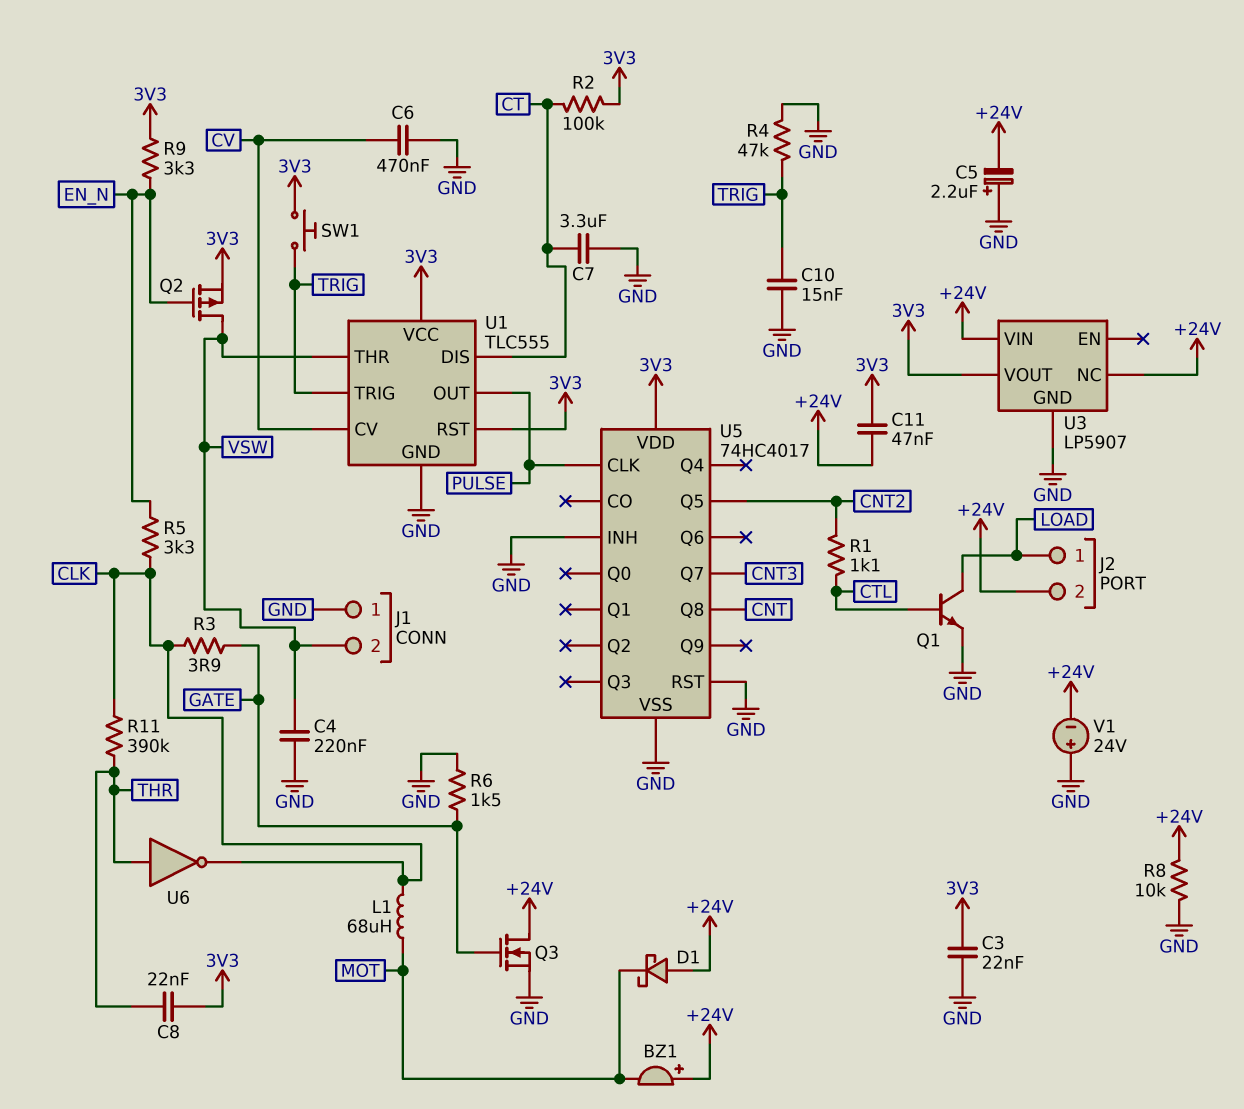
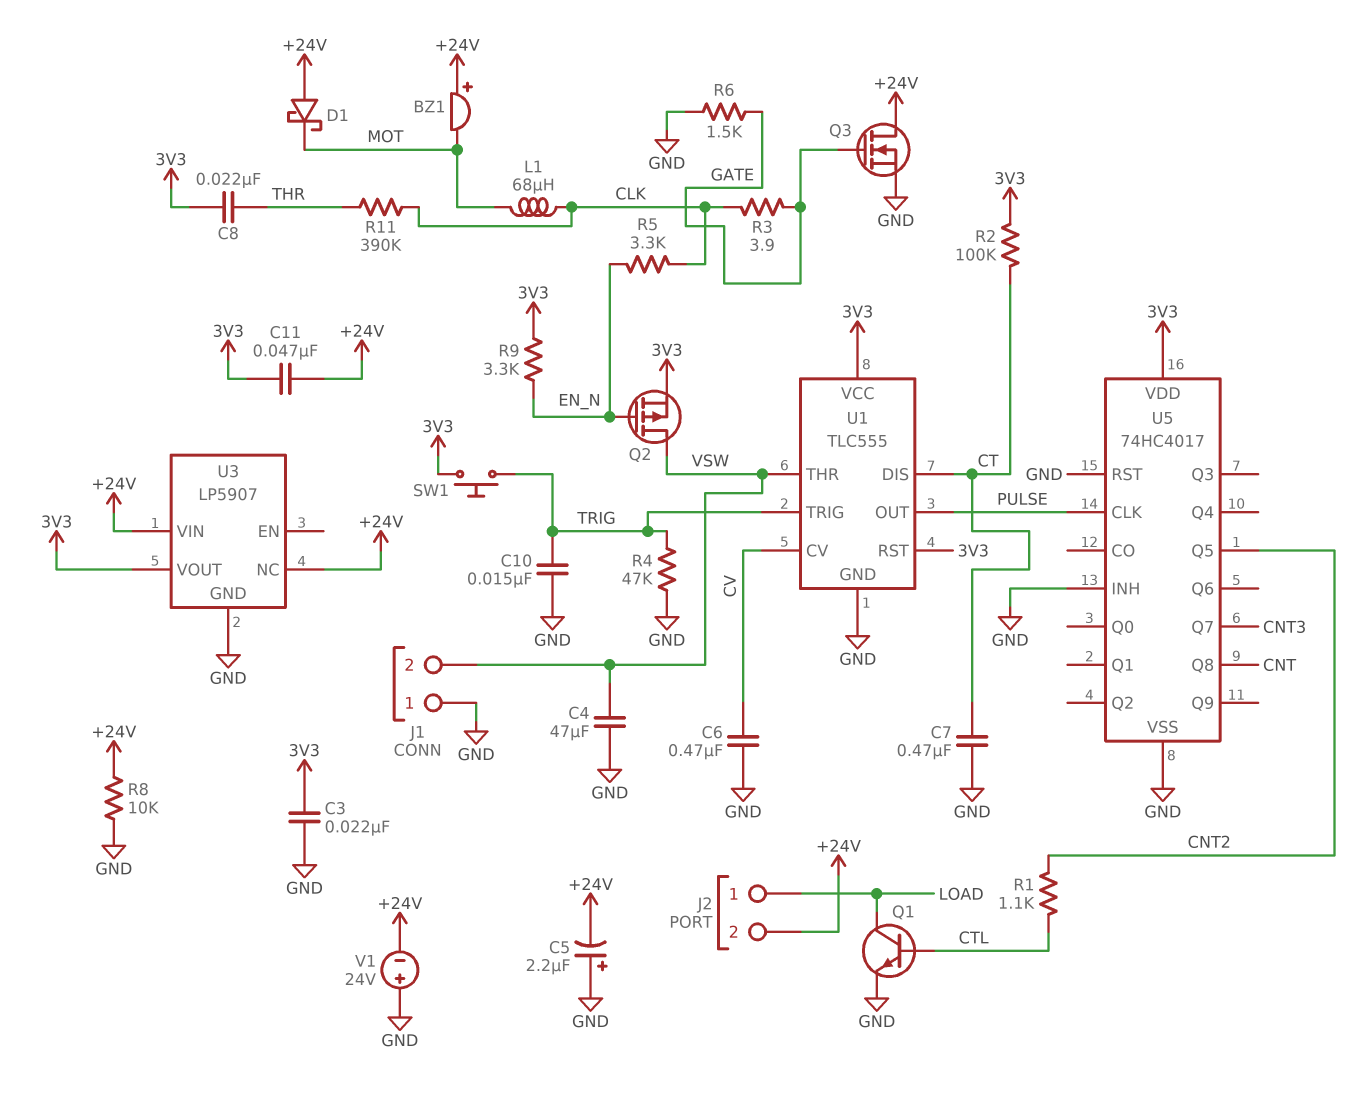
C4: 220nF (GND, VSW) -> 47uF (GND, VSW)
C7: 3.3uF (CT, GND) -> 470nF (CT, GND)
U6: NOT (in THR, out CLK) -> none

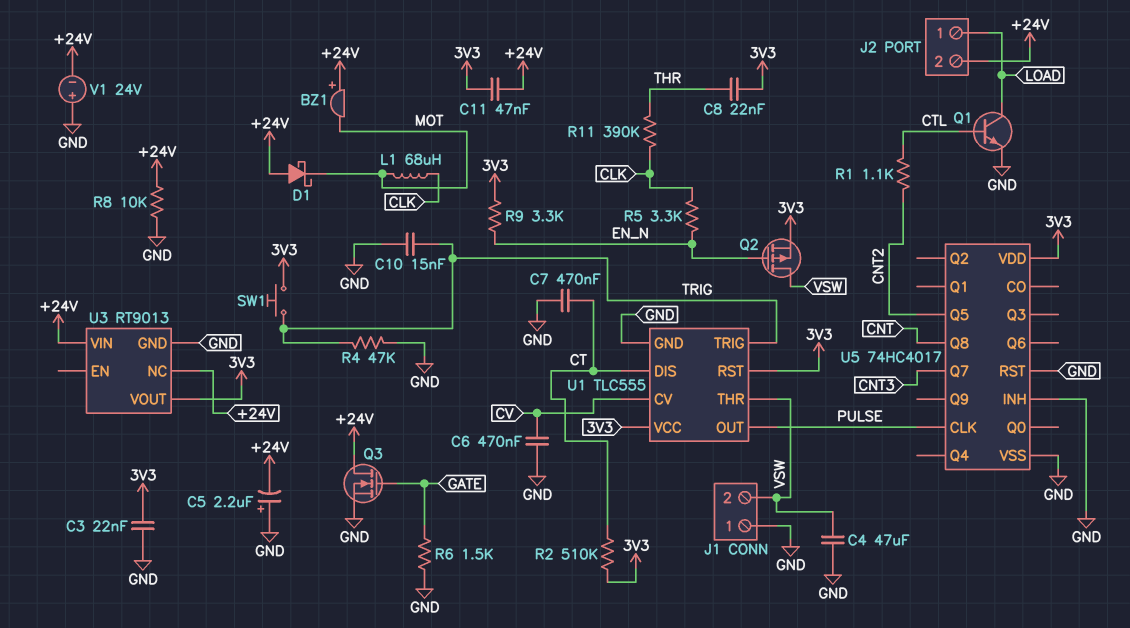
R2: 100k (3V3, CT) -> 510k (3V3, CT)
R3: 3.9 (CLK, GATE) -> none
U3: LP5907 -> RT9013

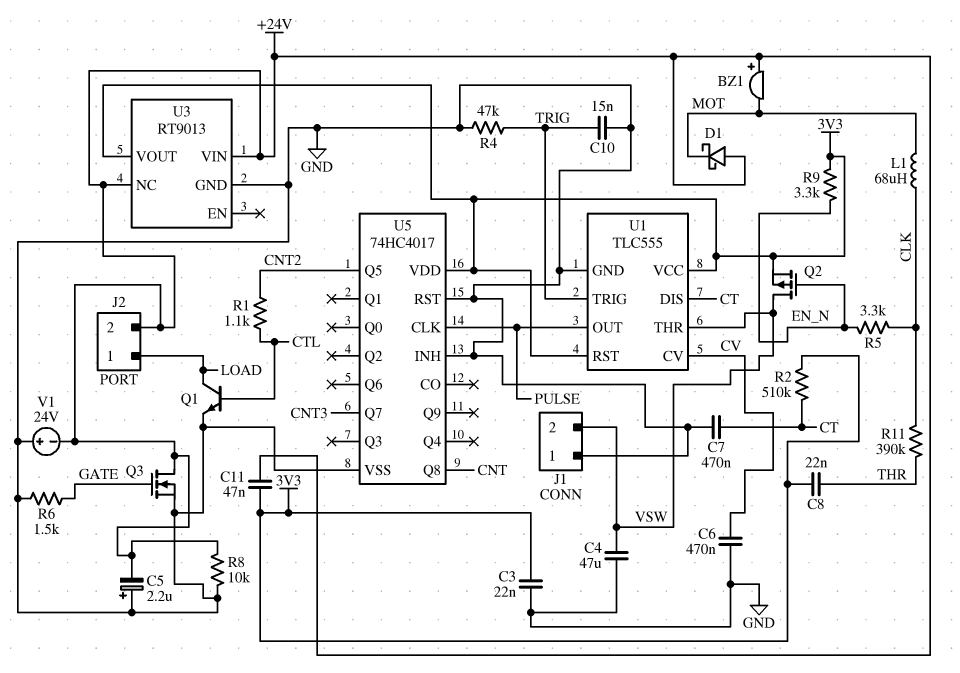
SW1: button (3V3, TRIG) -> none

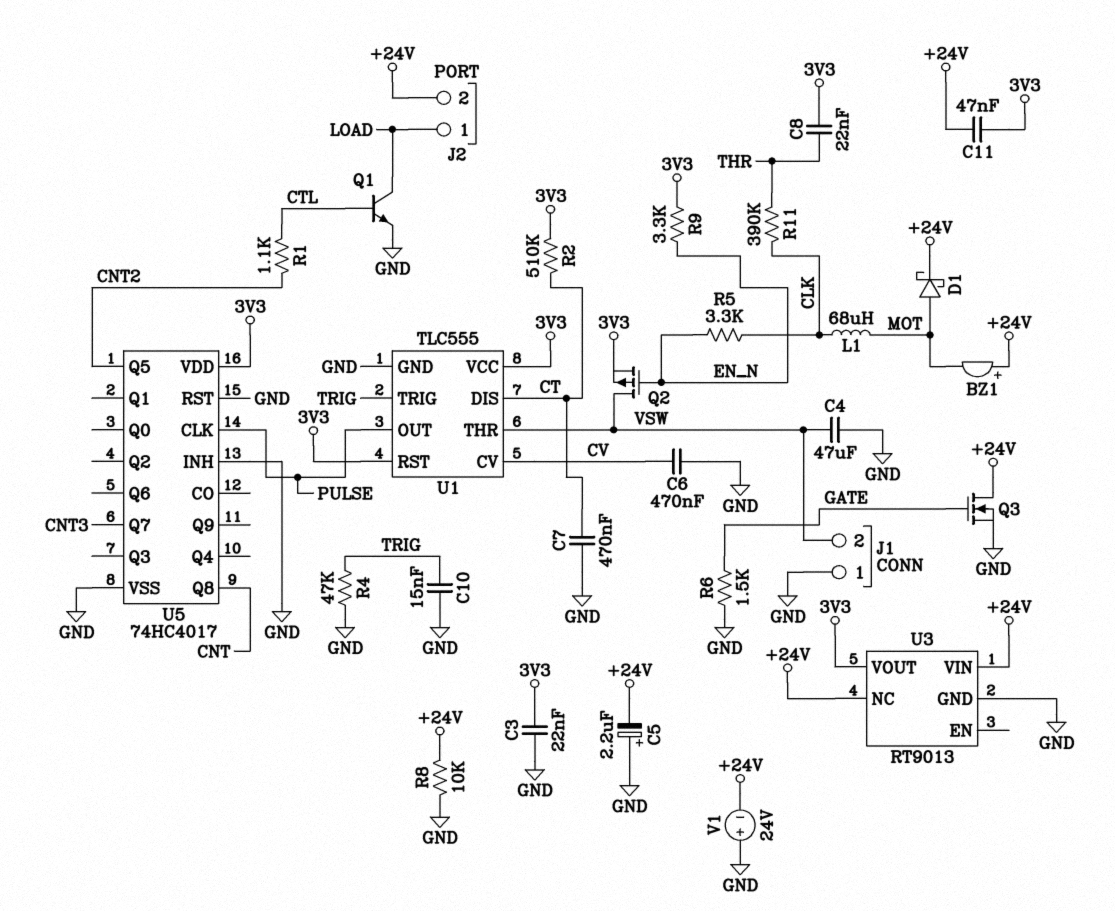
D1: schottky (A +24V, K MOT) -> schottky (A MOT, K +24V)

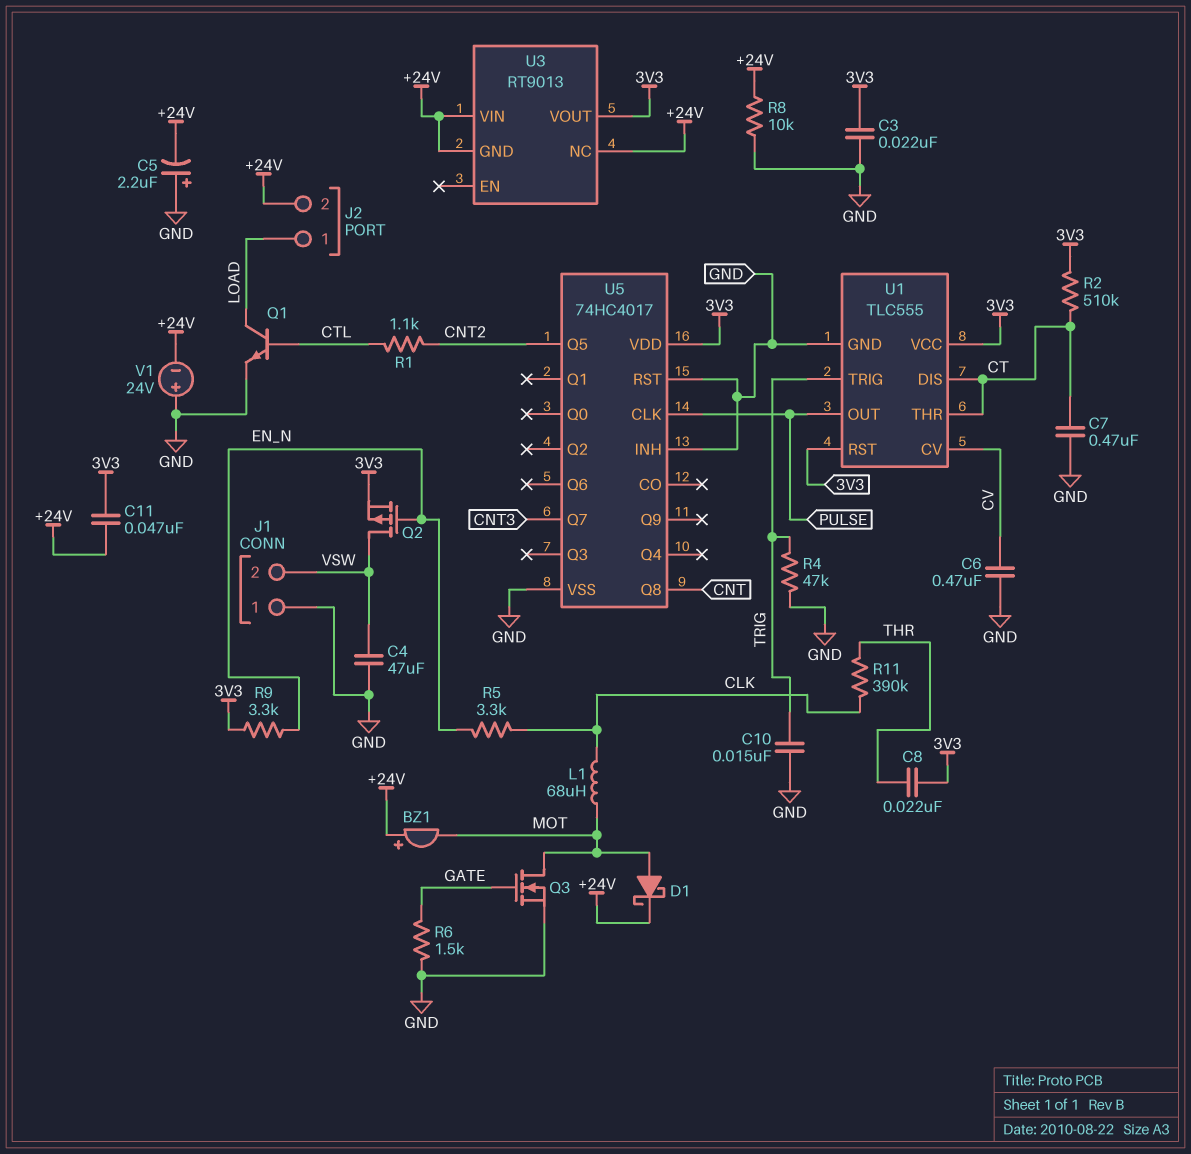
Q3: NMOS (G GATE, D +24V, S GND) -> NMOS (G GATE, D MOT, S GND)
U1 pin THR: VSW -> CT
U3 pin GND: GND -> +24V

